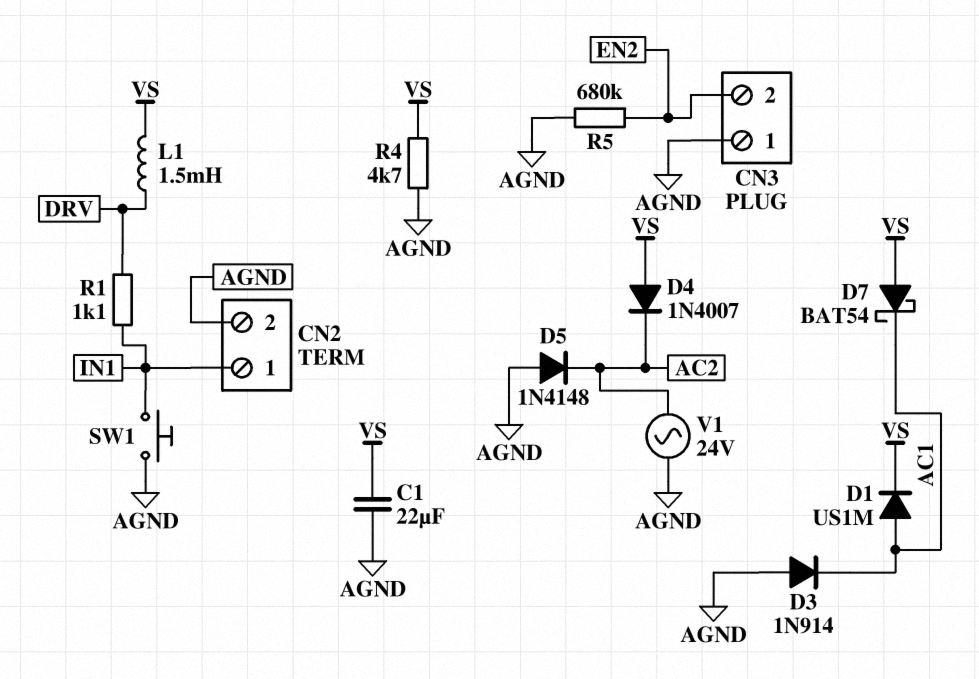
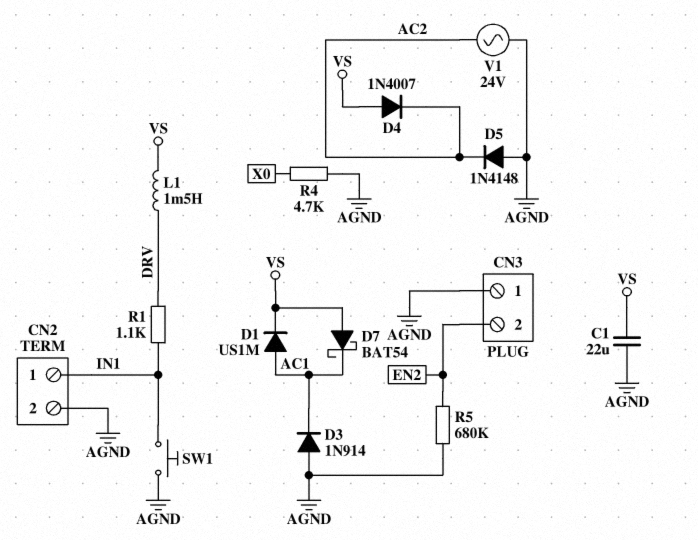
R4: 4.7k (AGND, VS) -> 4.7k (AGND, X0)

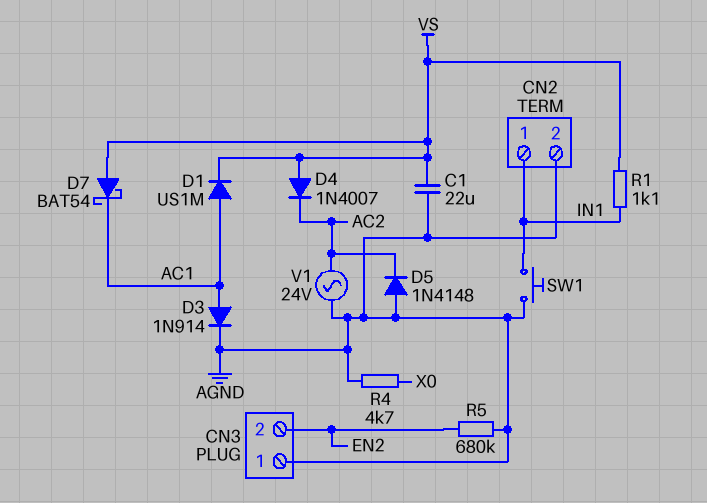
D3: diode 1N914 (A AGND, K AC1) -> diode 1N914 (A AC1, K AGND)
L1: 1.5mH (DRV, VS) -> none
R1: 1.1k (DRV, IN1) -> 1.1k (IN1, VS)

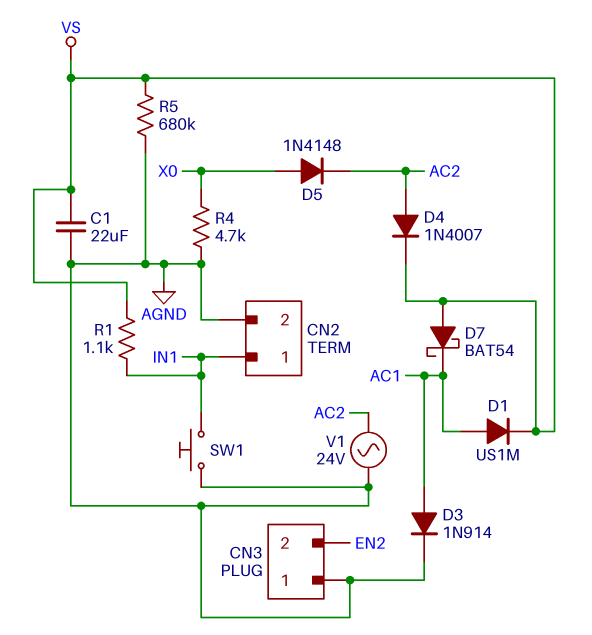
D4: diode 1N4007 (A VS, K AC2) -> diode 1N4007 (A AC2, K VS)
D5: diode 1N4148 (A AGND, K AC2) -> diode 1N4148 (A X0, K AC2)
R5: 680k (AGND, EN2) -> 680k (AGND, VS)

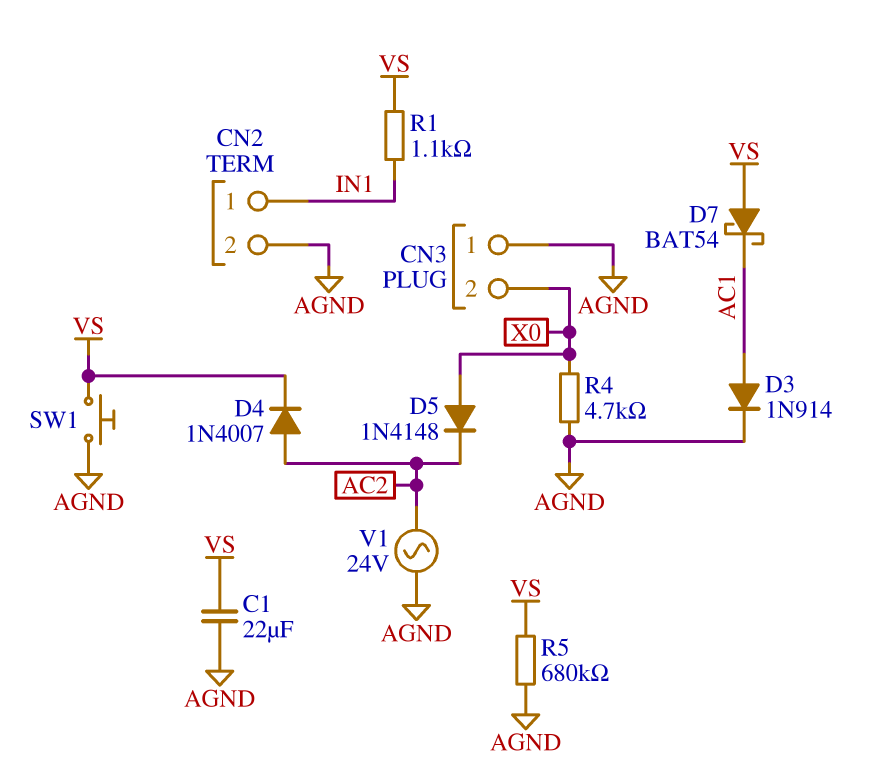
CN3 pin 2: EN2 -> X0
D1: diode US1M (A AC1, K VS) -> none
SW1: button (AGND, IN1) -> button (AGND, VS)

